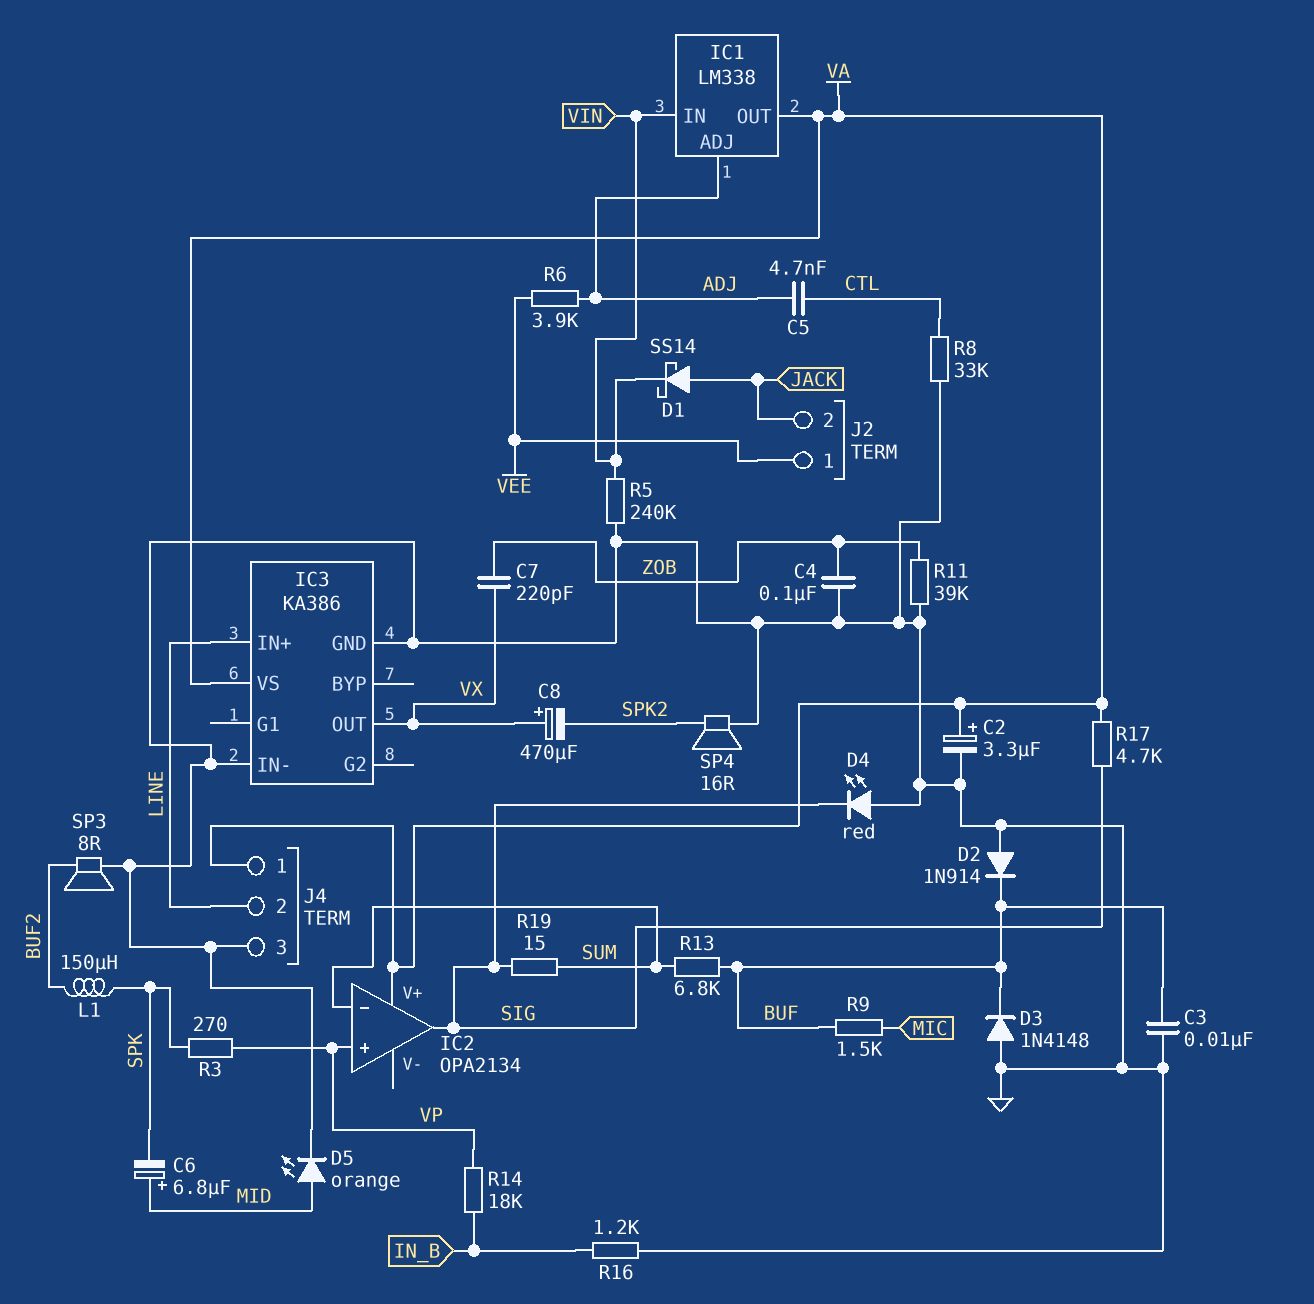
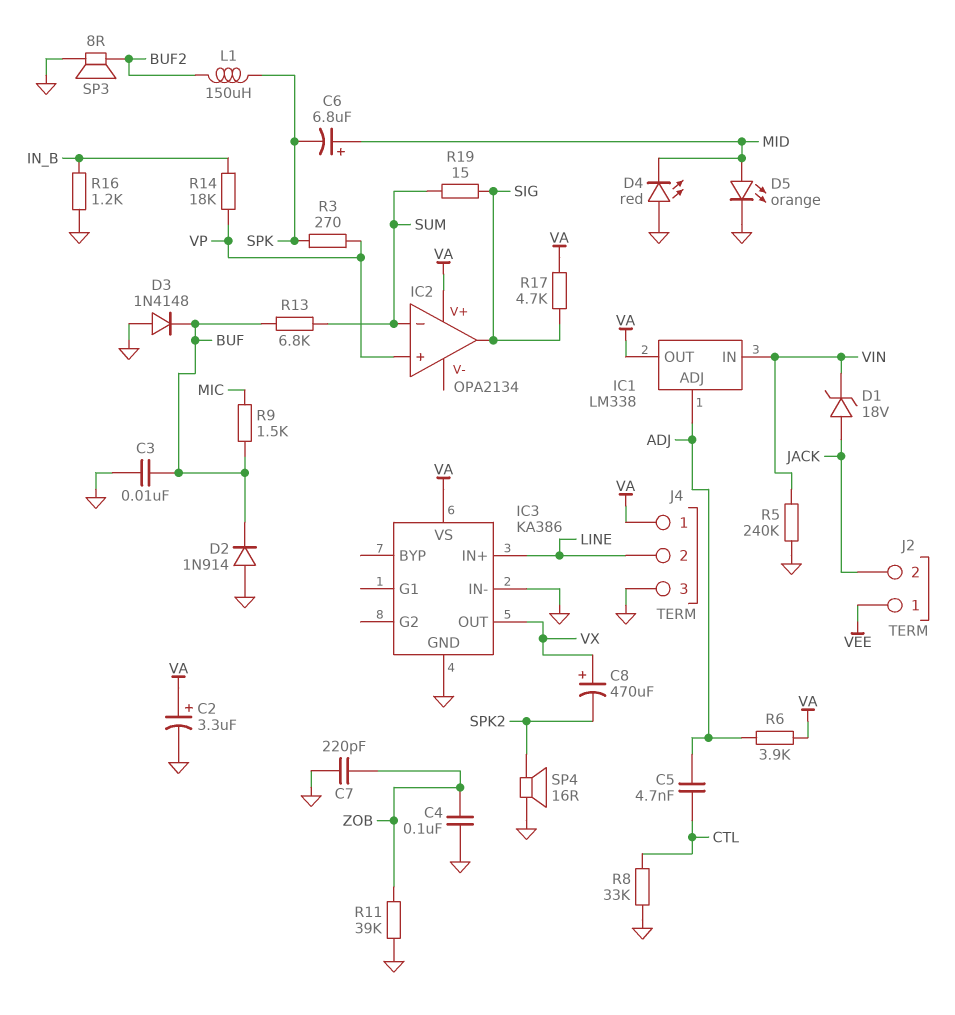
C7: 220pF (VX, ZOB) -> 220pF (GND, ZOB)
D1: schottky SS14 (A JACK, K VIN) -> zener 18V (A JACK, K VIN)
D4: LED red (A GND, K SIG) -> LED red (A GND, K MID)
R6: 3.9k (ADJ, VEE) -> 3.9k (ADJ, VA)

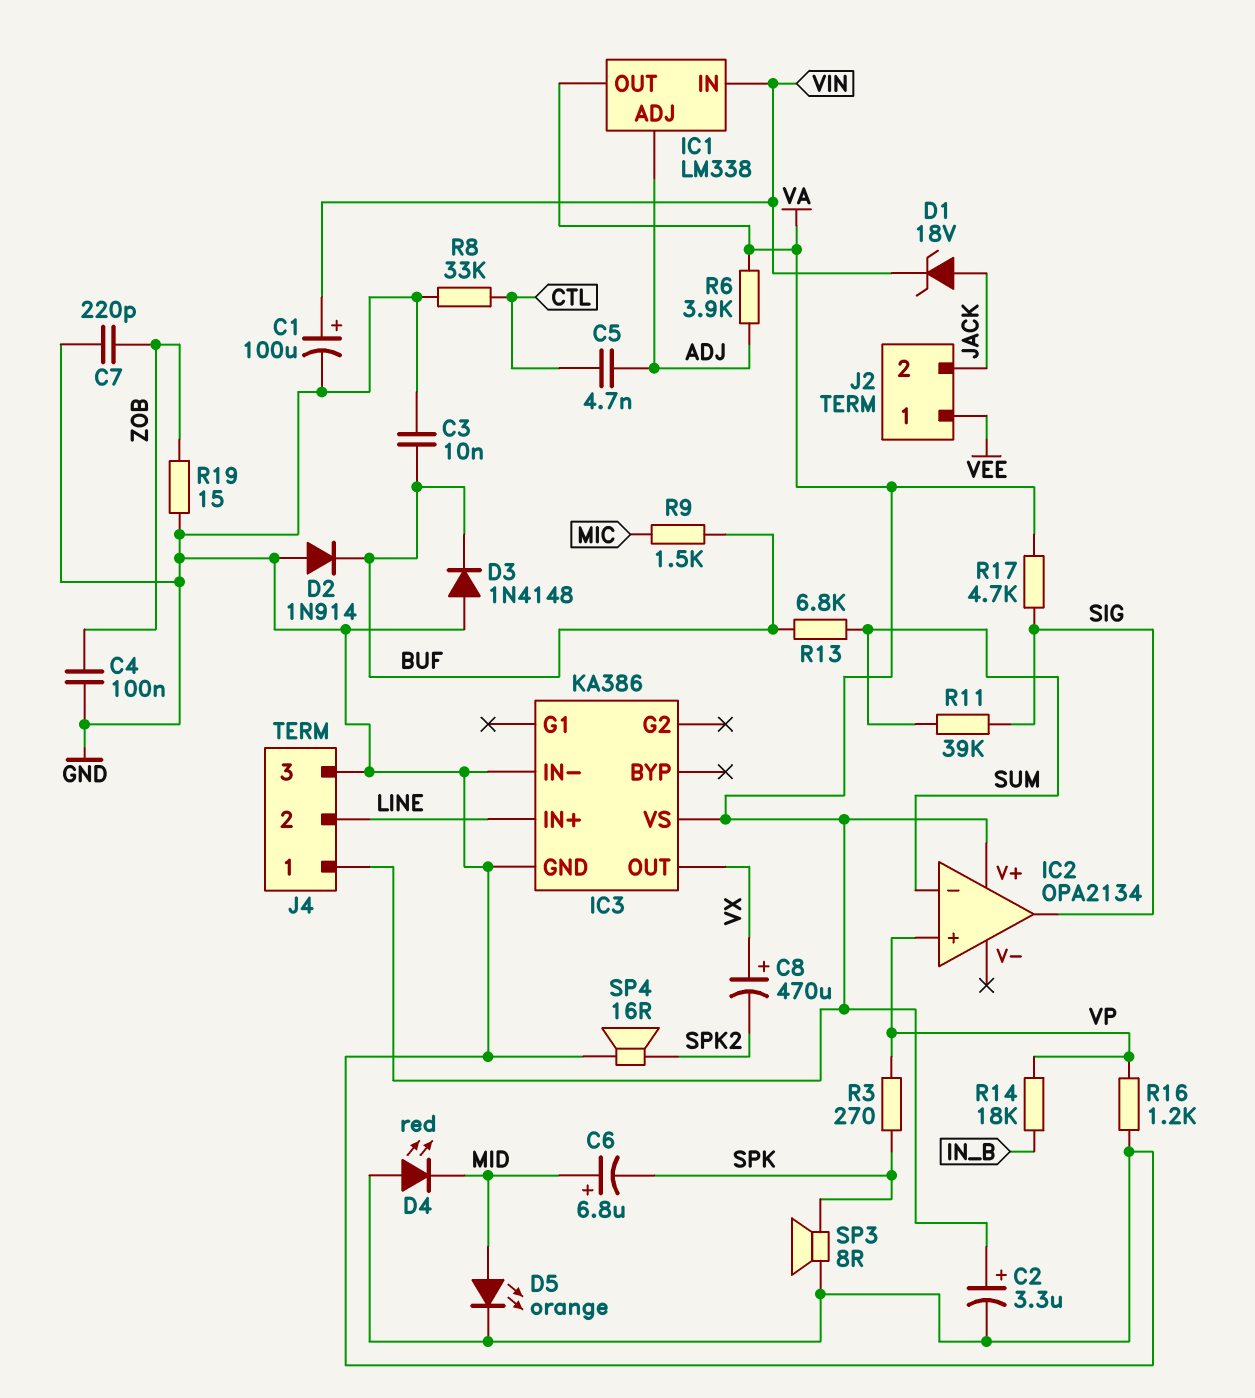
C1: none -> 100uF (plus VIN, minus GND)
L1: 150uH (BUF2, SPK) -> none
R5: 240k (GND, VIN) -> none
R11: 39k (GND, ZOB) -> 39k (SIG, SUM)
R16: 1.2k (GND, IN_B) -> 1.2k (GND, VP)
R19: 15 (SIG, SUM) -> 15 (GND, ZOB)
SP3: speaker 8R (BUF2, GND) -> speaker 8R (GND, SPK)

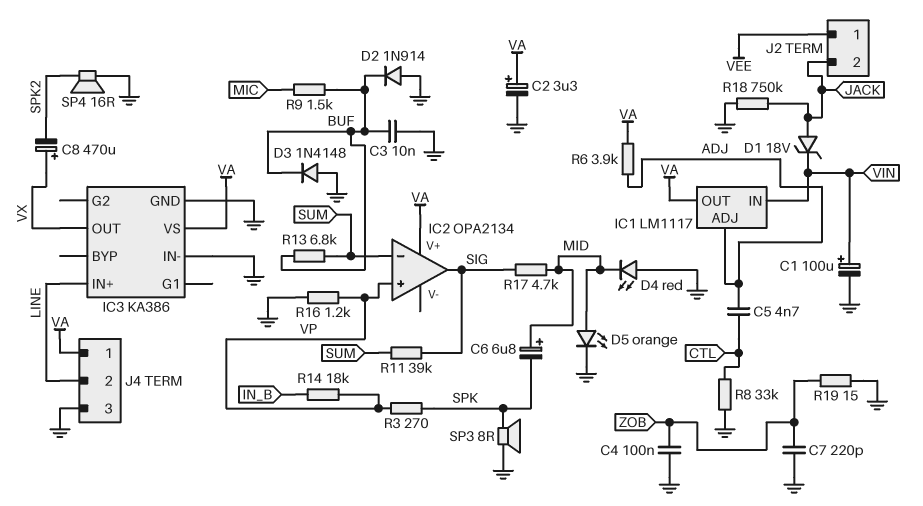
IC1: LM338 -> LM1117
R17: 4.7k (SIG, VA) -> 4.7k (MID, SIG)
R18: none -> 750k (GND, JACK)

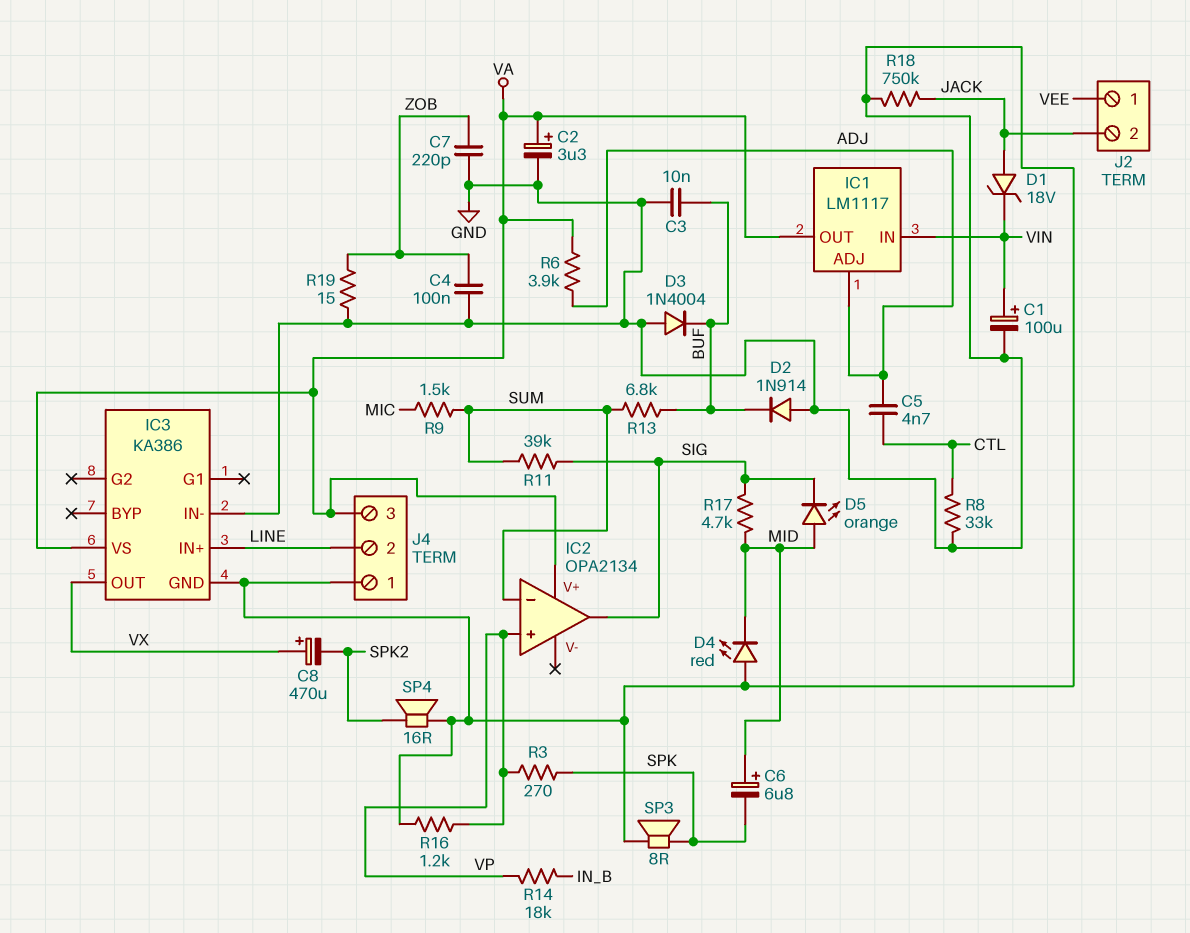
D3: diode 1N4148 (A GND, K BUF) -> diode 1N4004 (A GND, K BUF)
D5: LED orange (A MID, K GND) -> LED orange (A MID, K SIG)
J4 pin 1: VA -> GND
J4 pin 3: GND -> VA
R9: 1.5k (BUF, MIC) -> 1.5k (MIC, SUM)

